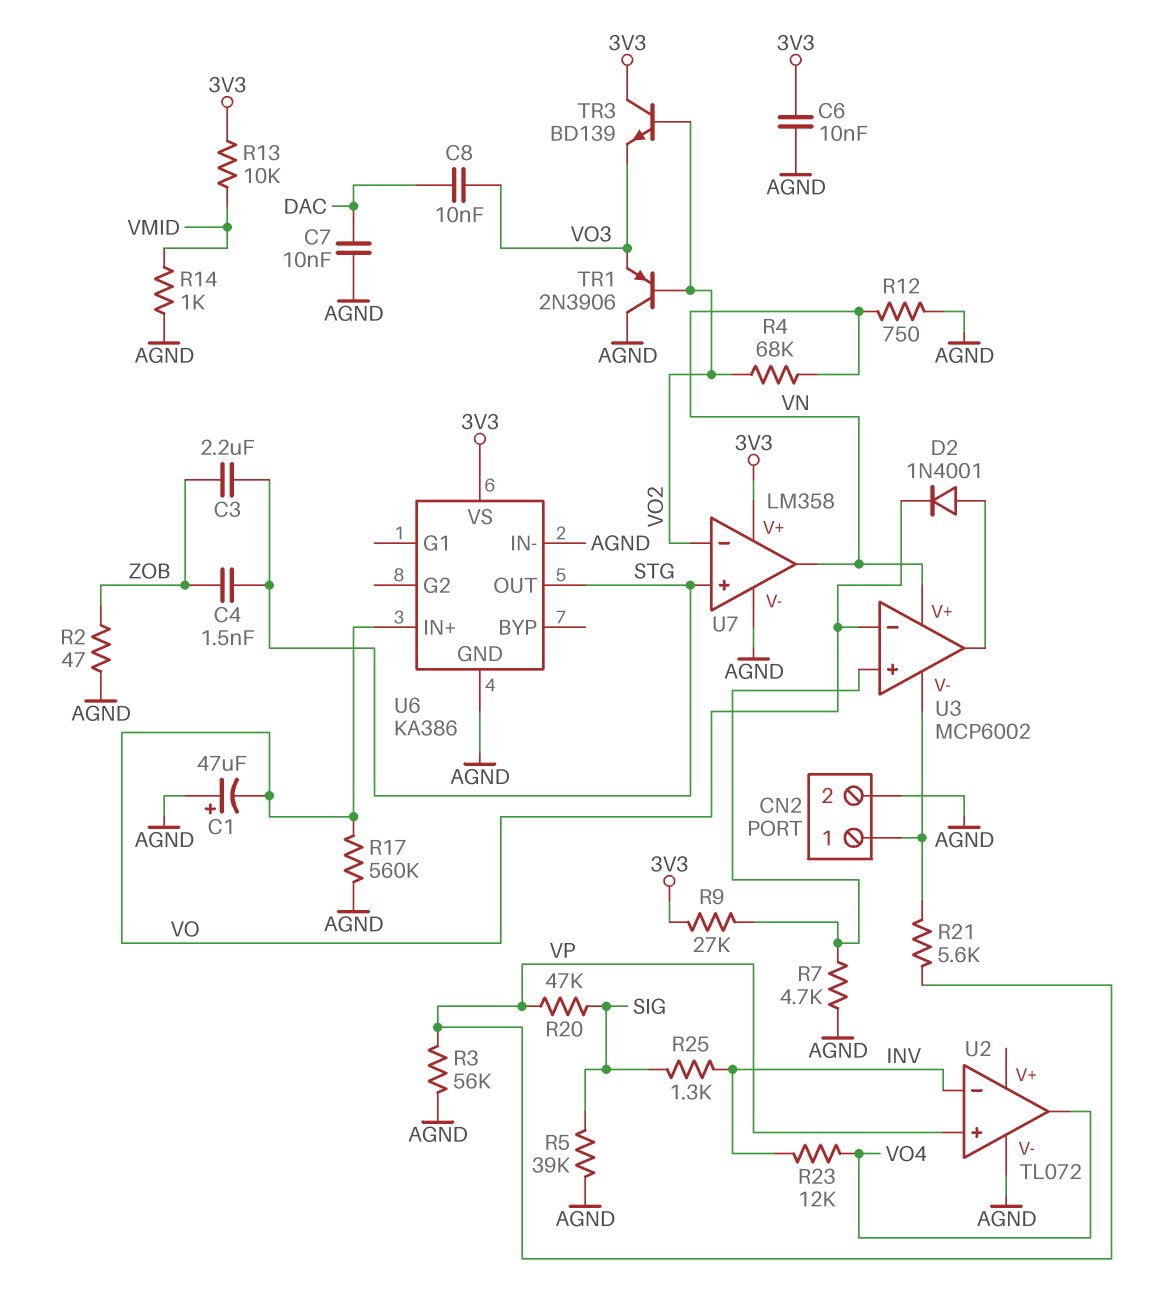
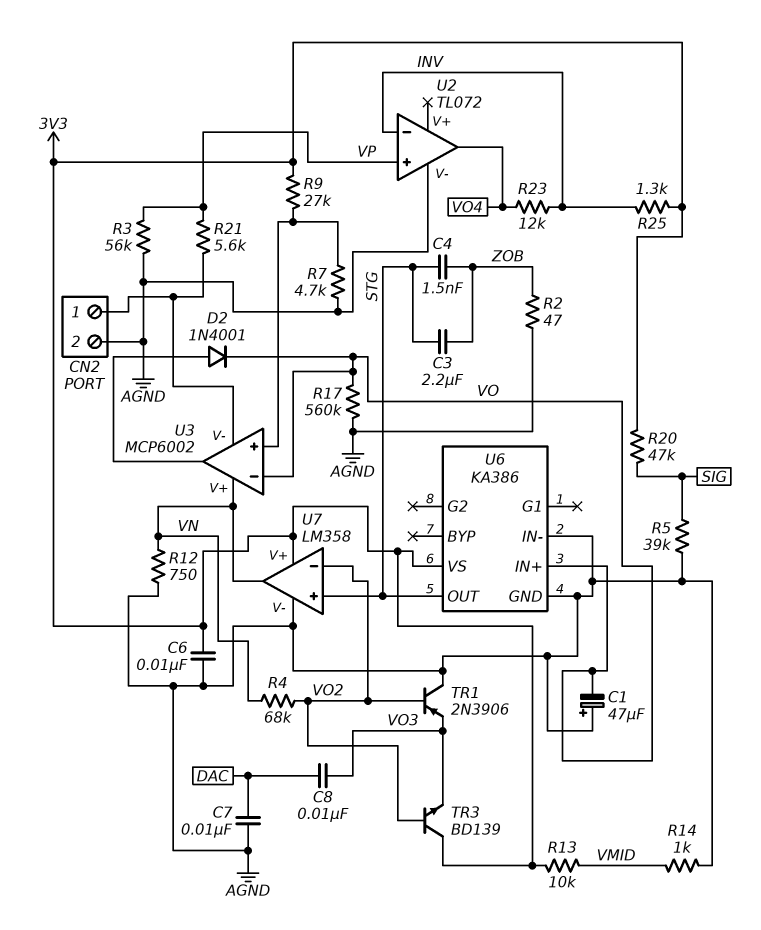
R20: 47k (SIG, VP) -> 47k (3V3, SIG)
R25: 1.3k (INV, SIG) -> 1.3k (3V3, INV)

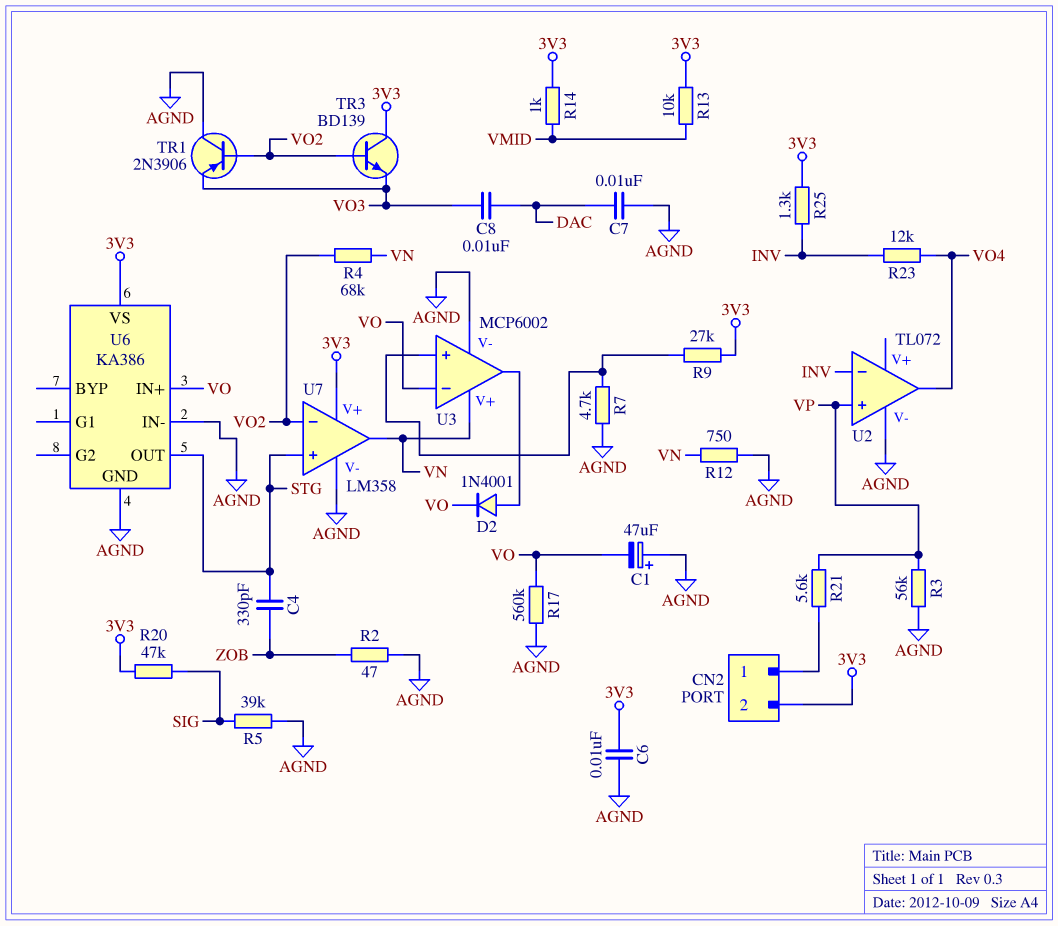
C3: 2.2uF (STG, ZOB) -> none
C4: 1.5nF (STG, ZOB) -> 330pF (STG, ZOB)
CN2 pin 2: AGND -> 3V3
R14: 1k (AGND, VMID) -> 1k (3V3, VMID)
U3 pin V-: CN2/1 -> AGND

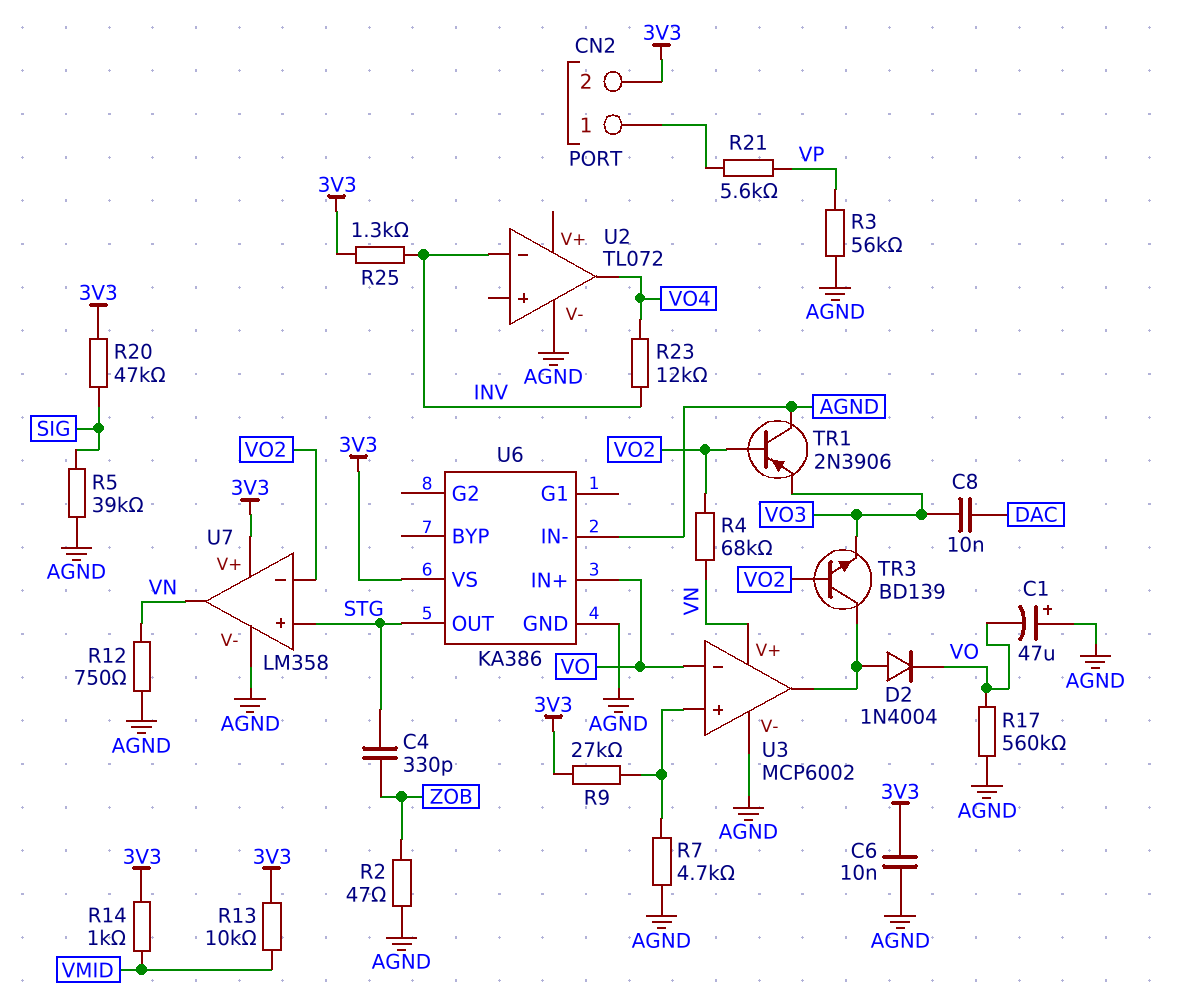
C7: 10nF (AGND, DAC) -> none
D2: diode 1N4001 (A U3/out, K VO) -> diode 1N4004 (A U3/out, K VO)
TR3: NPN BD139 (B VO2, C 3V3, E VO3) -> NPN BD139 (B VO2, C U3/out, E VO3)
U2 pin in+: VP -> none

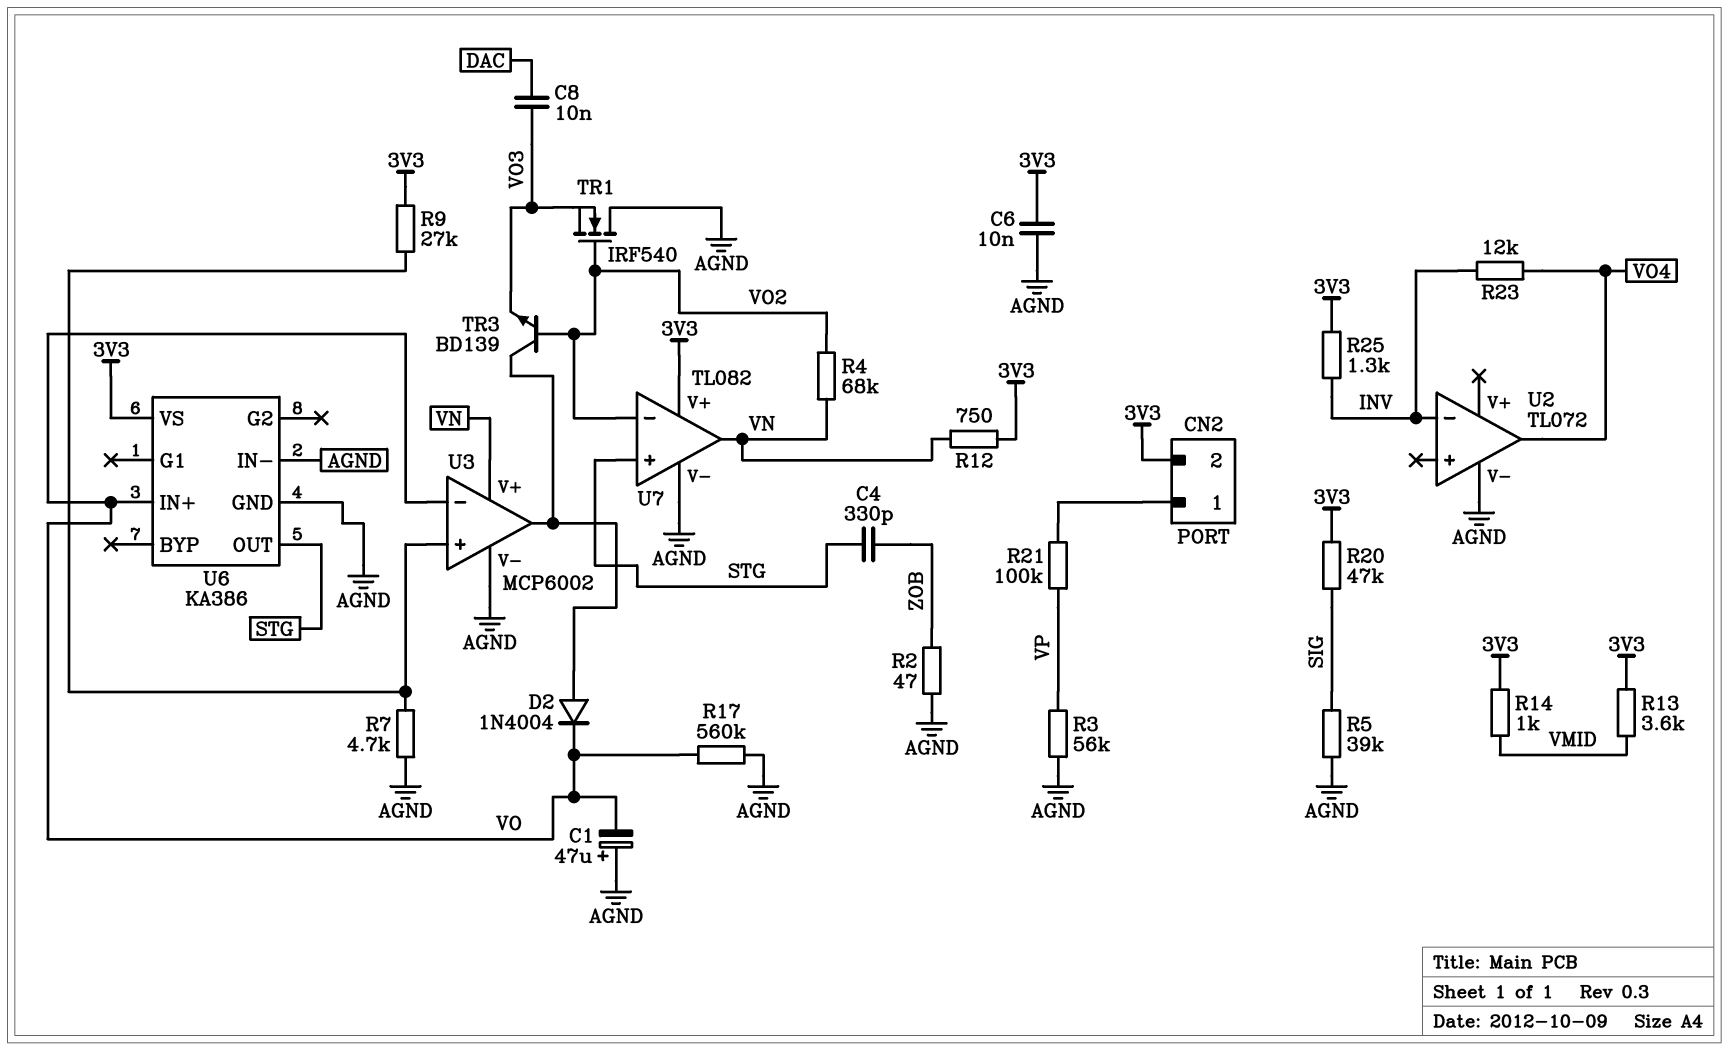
R12: 750 (AGND, VN) -> 750 (3V3, VN)
R13: 10k (3V3, VMID) -> 3.6k (3V3, VMID)
R21: 5.6k (CN2/1, VP) -> 100k (CN2/1, VP)
TR1: PNP 2N3906 (B VO2, C AGND, E VO3) -> NMOS IRF540 (G VO2, D AGND, S VO3)
U7: LM358 -> TL082

